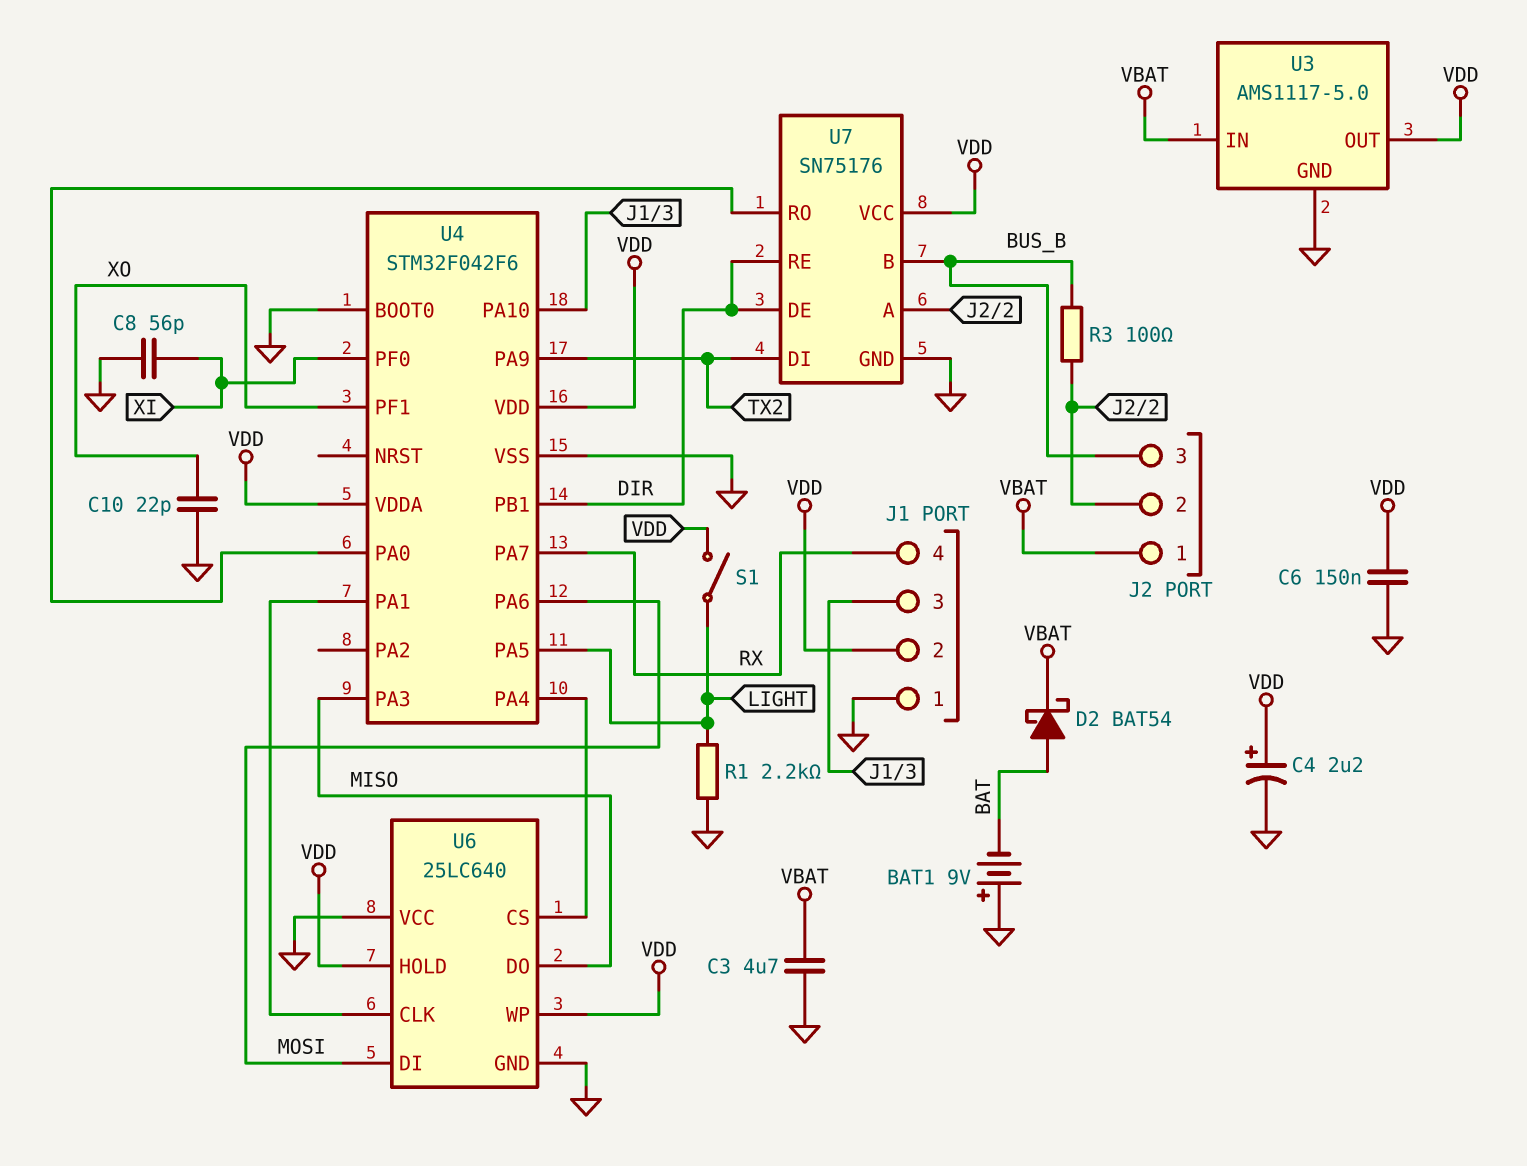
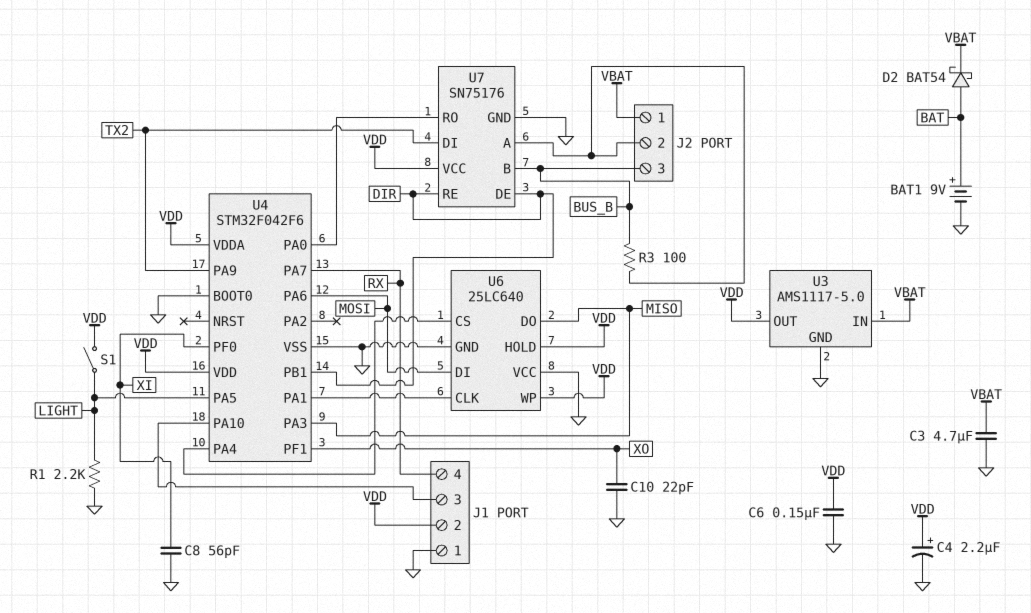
BAT1: 9V (plus GND, minus BAT) -> 9V (plus BAT, minus GND)

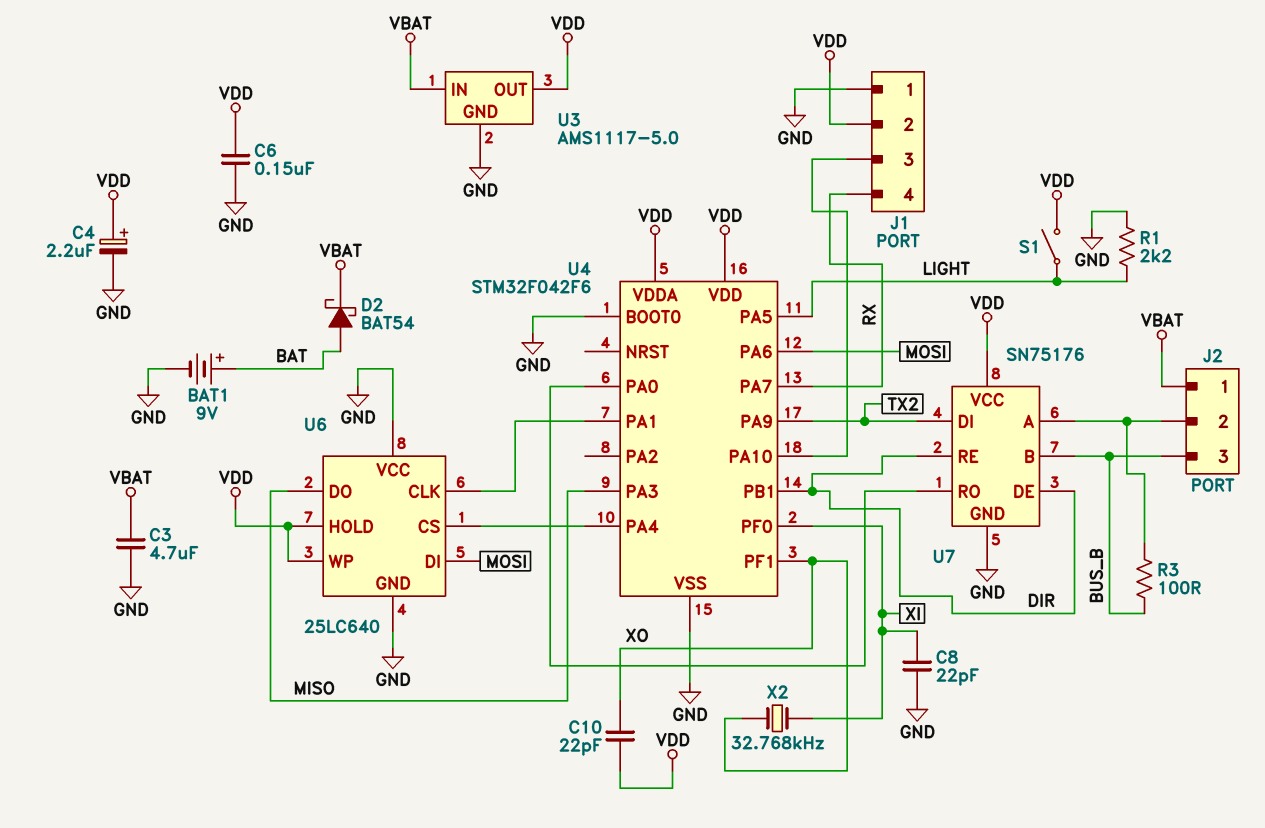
C8: 56pF (GND, XI) -> 22pF (GND, XI)
C10: 22pF (GND, XO) -> 22pF (VDD, XO)
X2: none -> 32.768kHz (XI, XO)

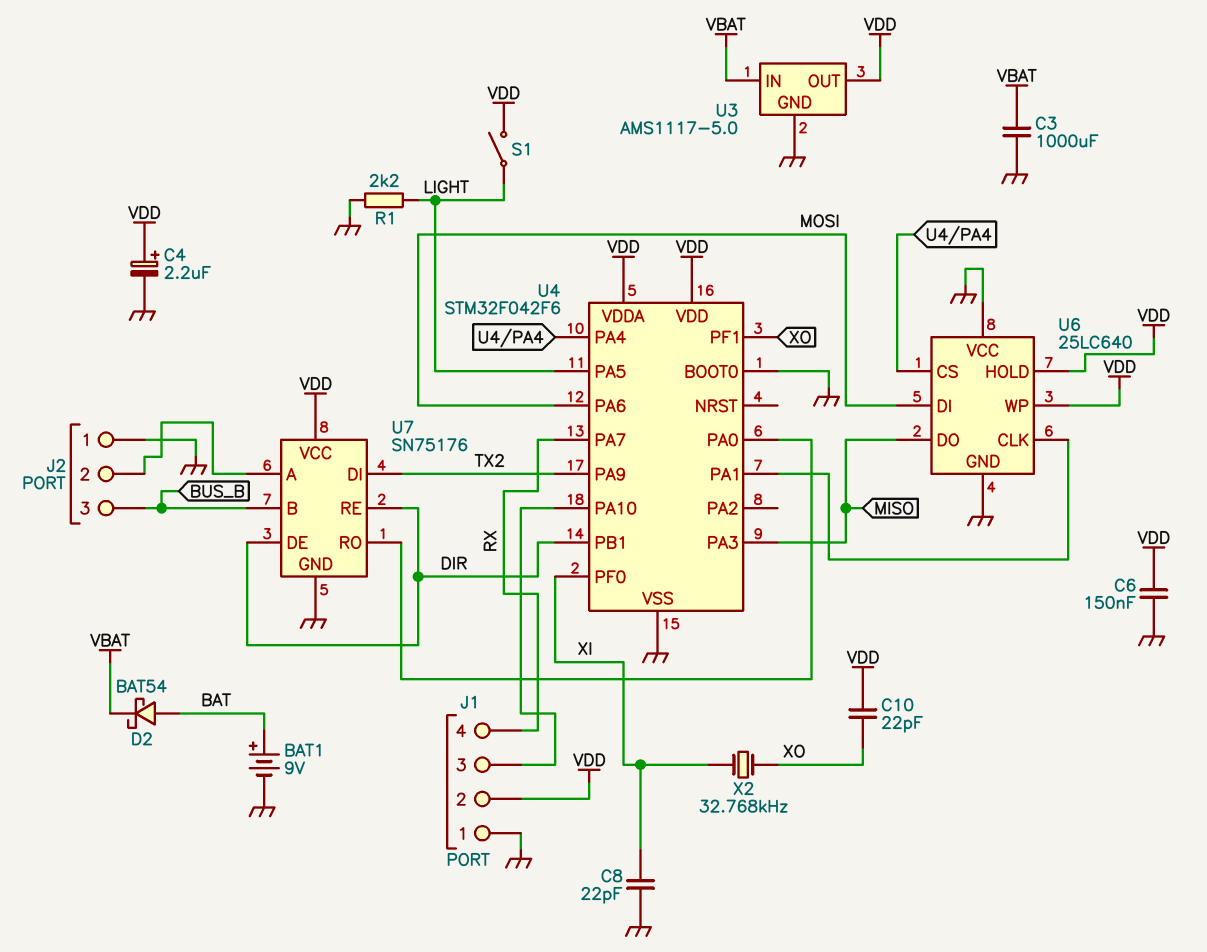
C3: 4.7uF (GND, VBAT) -> 1000uF (GND, VBAT)
J2 pin 1: VBAT -> GND
R3: 100 (BUS_B, J2/2) -> none

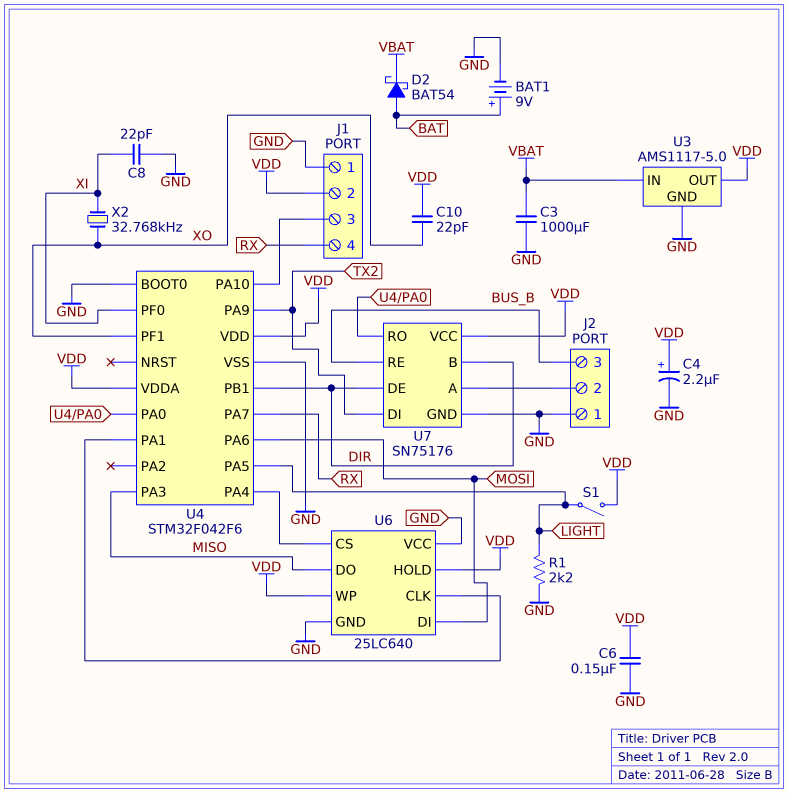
U7 pin B: BUS_B -> DIR
U7 pin RE: DIR -> BUS_B

